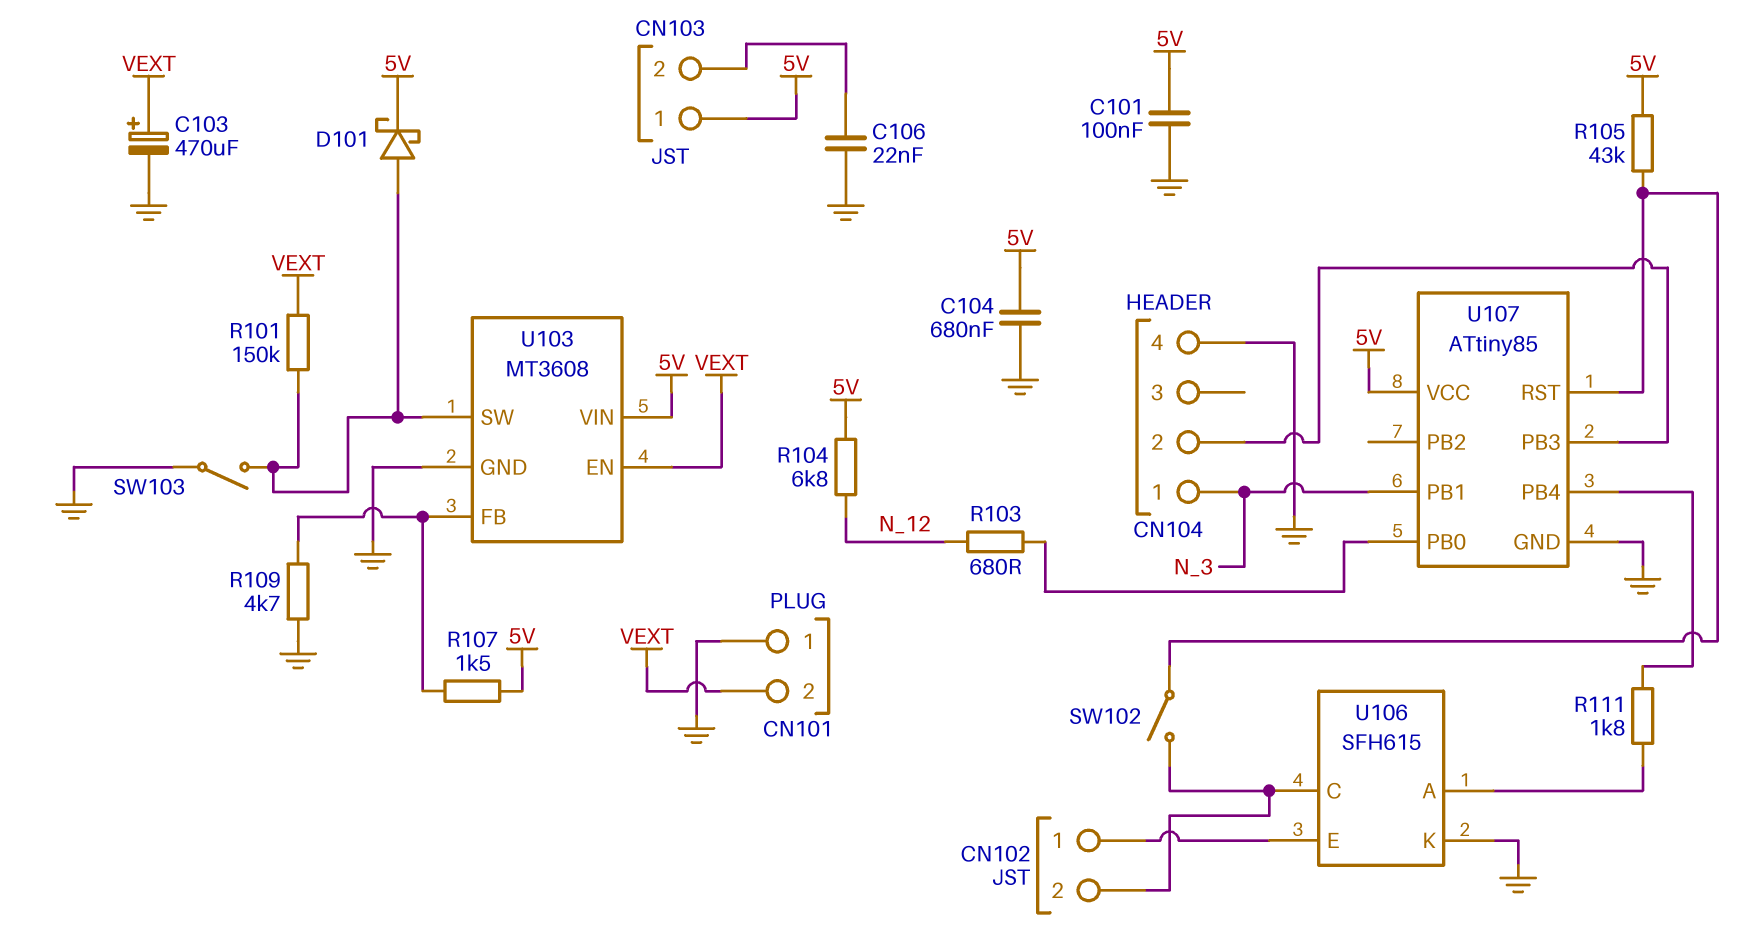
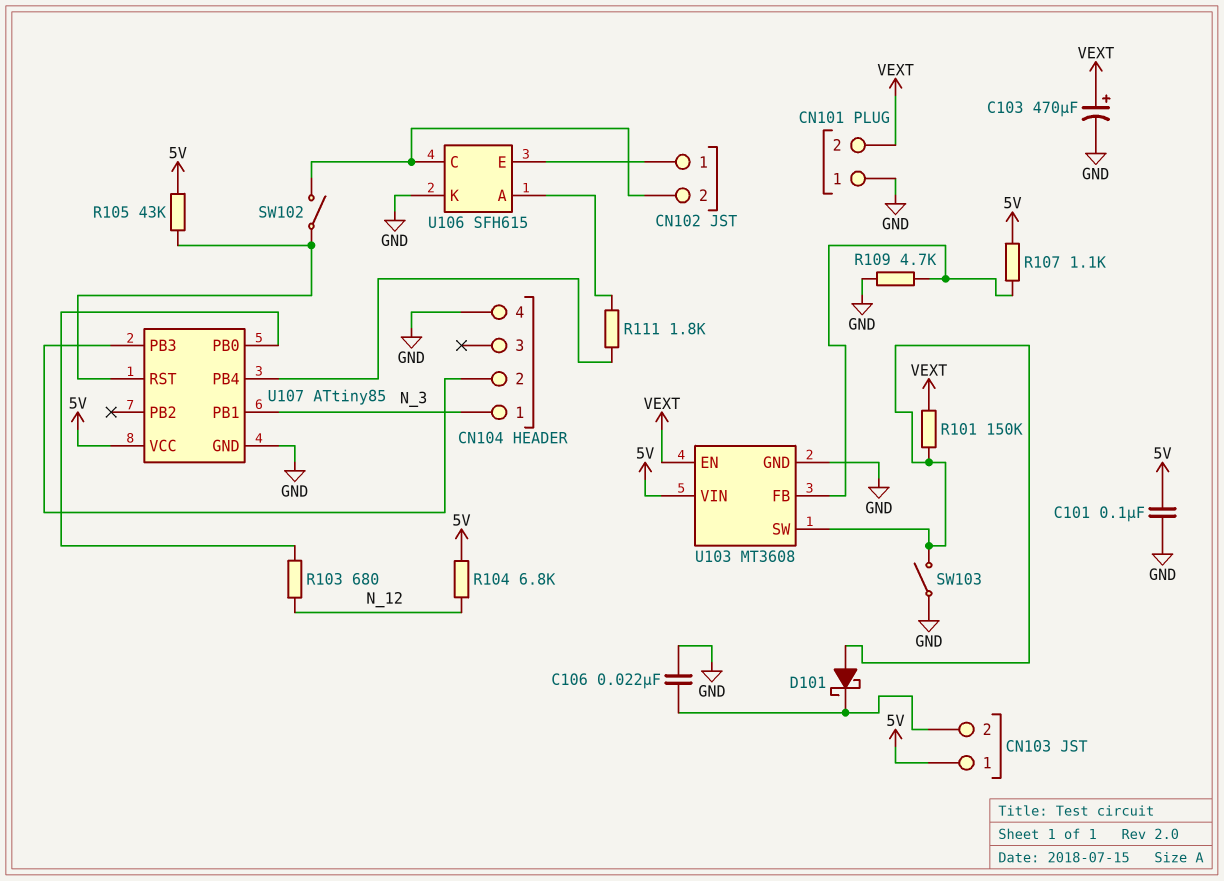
C104: 680nF (5V, GND) -> none
D101: schottky (A U103/SW, K 5V) -> schottky (A U103/SW, K CN103/2)
R107: 1.5k (5V, U103/FB) -> 1.1k (5V, U103/FB)

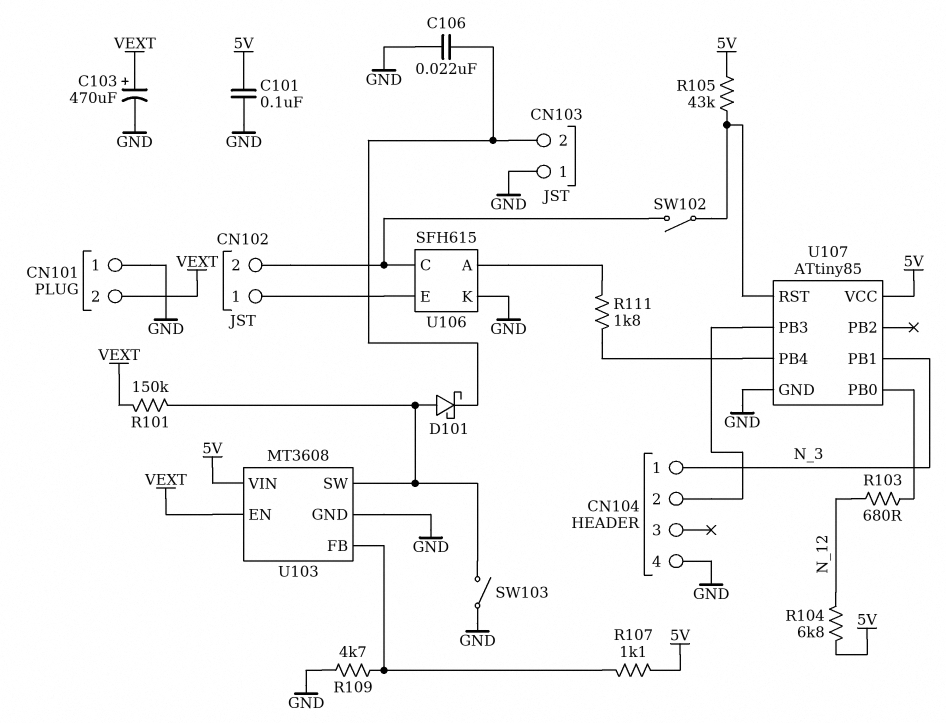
CN103 pin 1: 5V -> GND

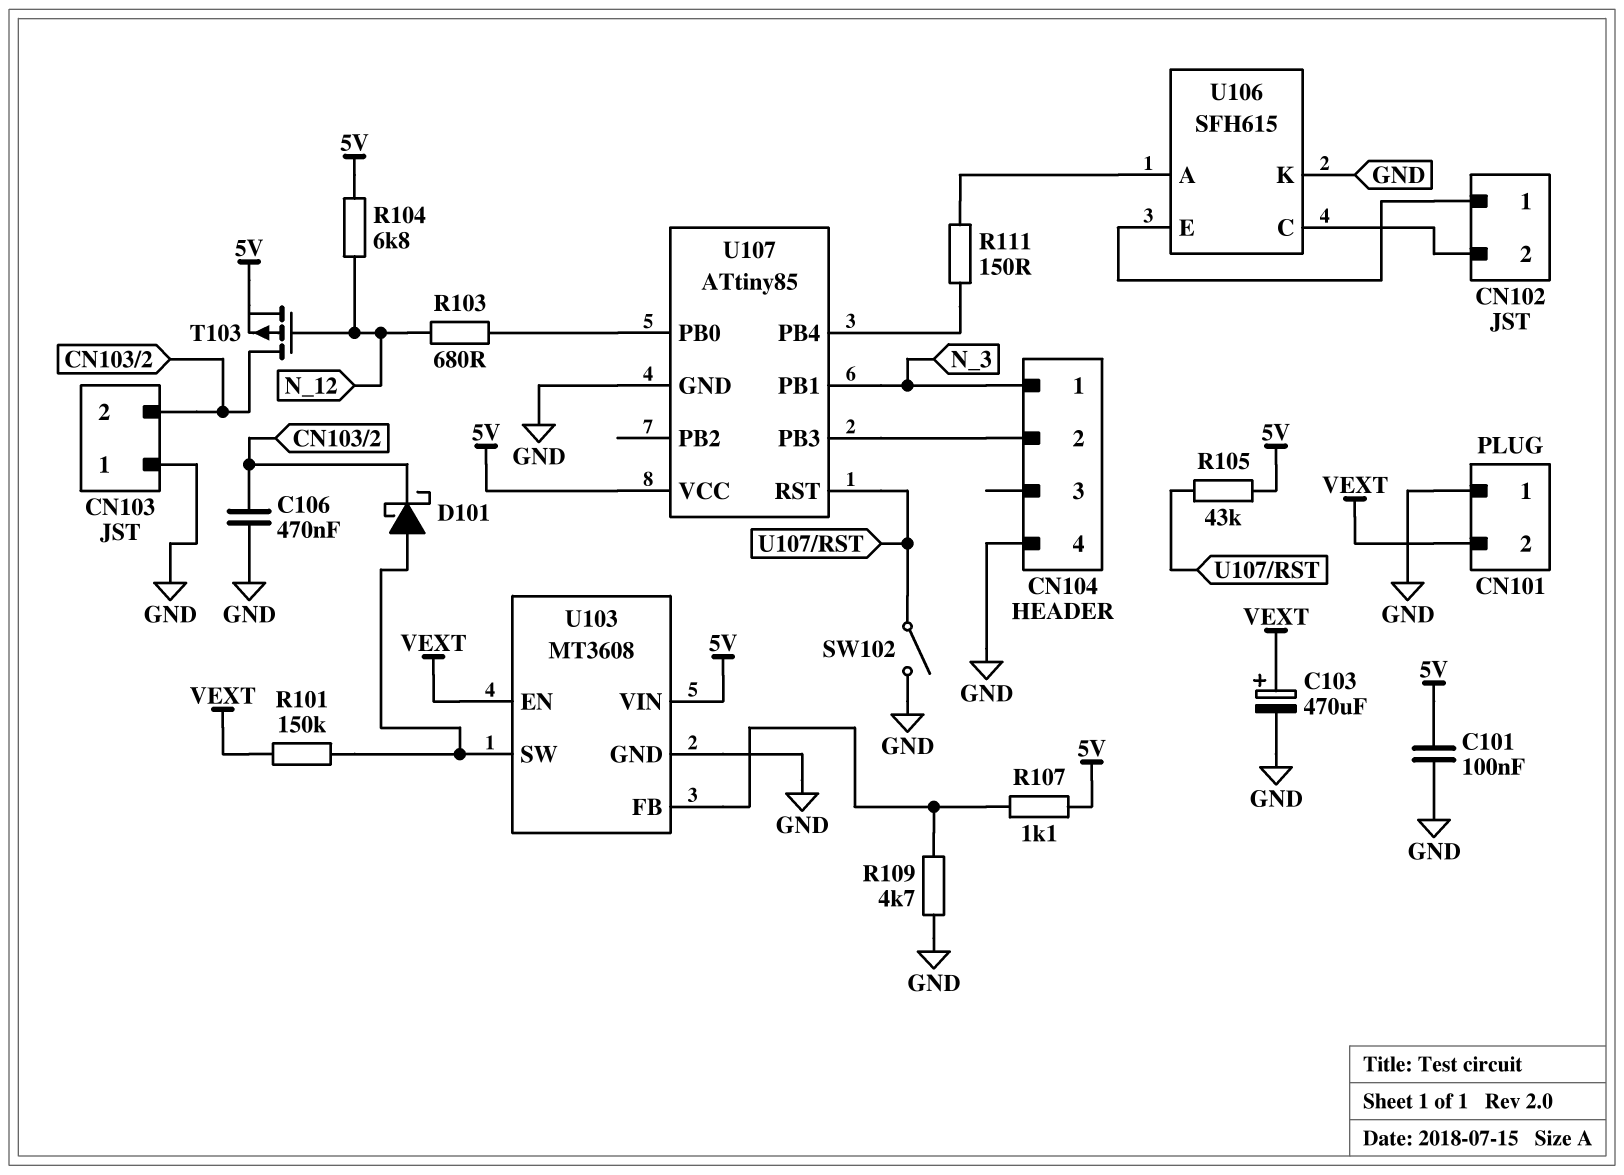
C106: 22nF (CN103/2, GND) -> 470nF (CN103/2, GND)
R111: 1.8k (U106/A, U107/PB4) -> 150 (U106/A, U107/PB4)
SW102: switch (CN102/2, U107/RST) -> switch (GND, U107/RST)
SW103: switch (GND, U103/SW) -> none
T103: none -> PMOS (G N_12, D CN103/2, S 5V)

